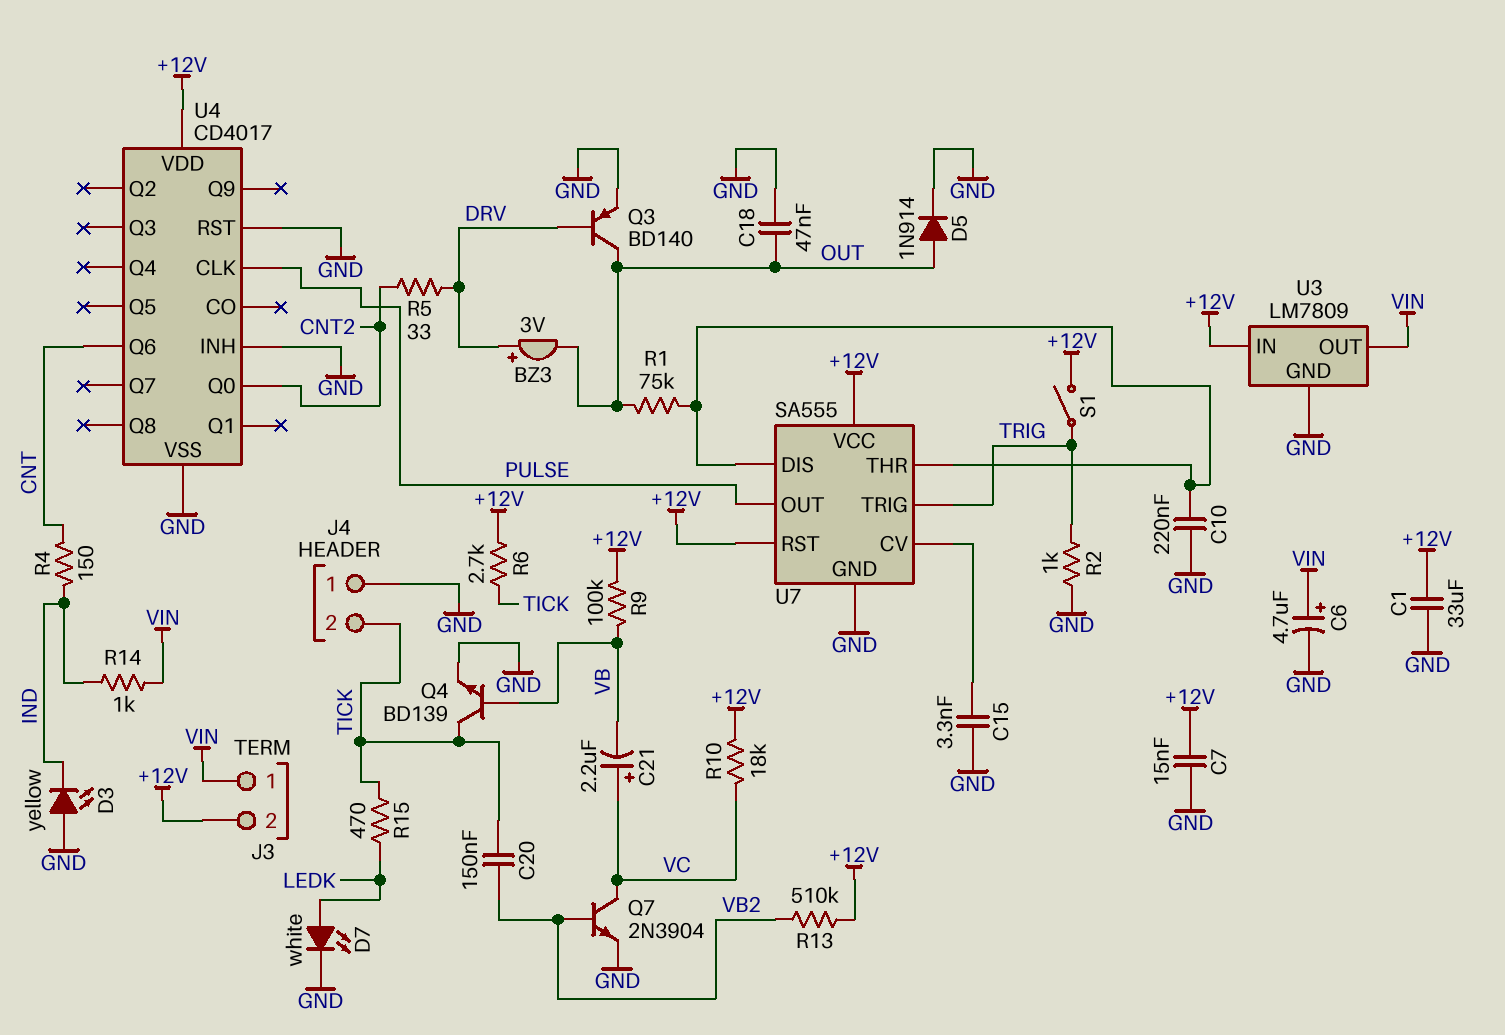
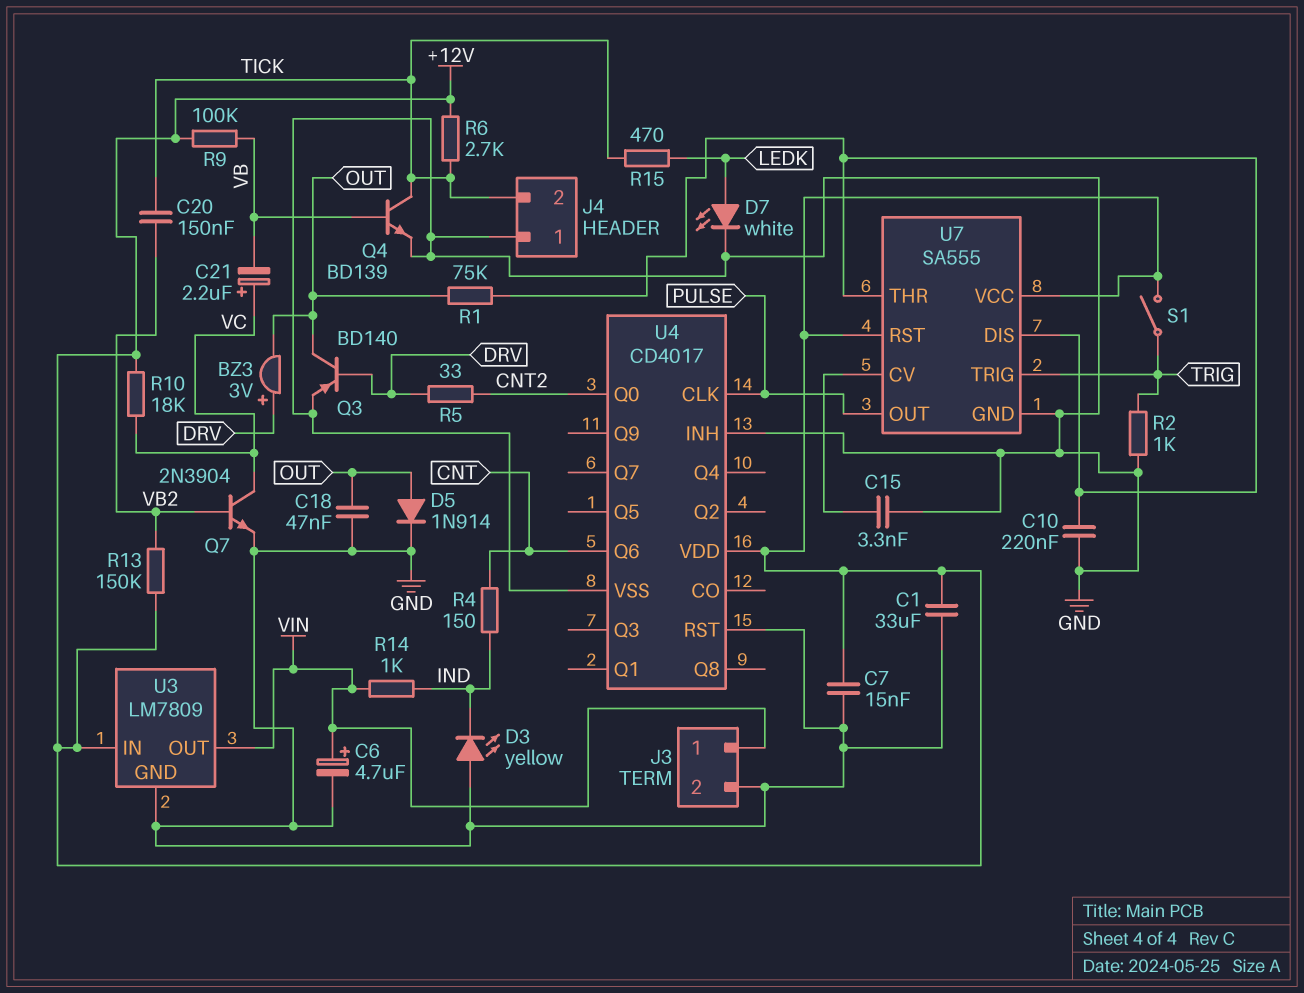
J3 pin 2: +12V -> GND
R13: 510k (+12V, VB2) -> 150k (+12V, VB2)

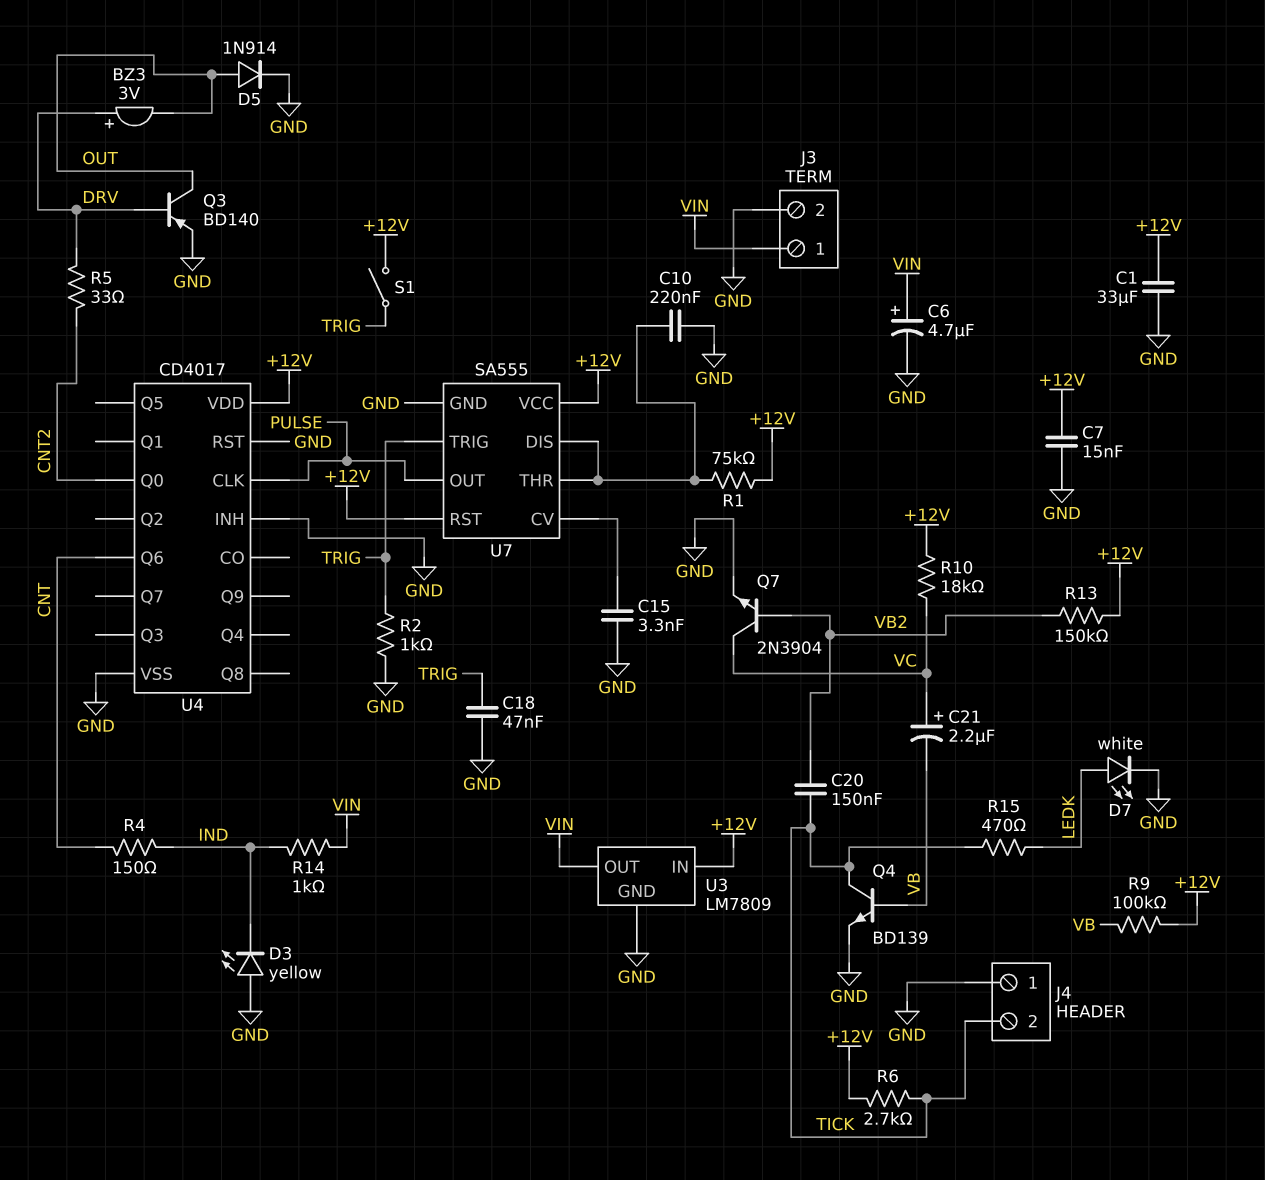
C18: 47nF (GND, OUT) -> 47nF (GND, TRIG)
R1: 75k (OUT, U7/DIS) -> 75k (+12V, U7/DIS)

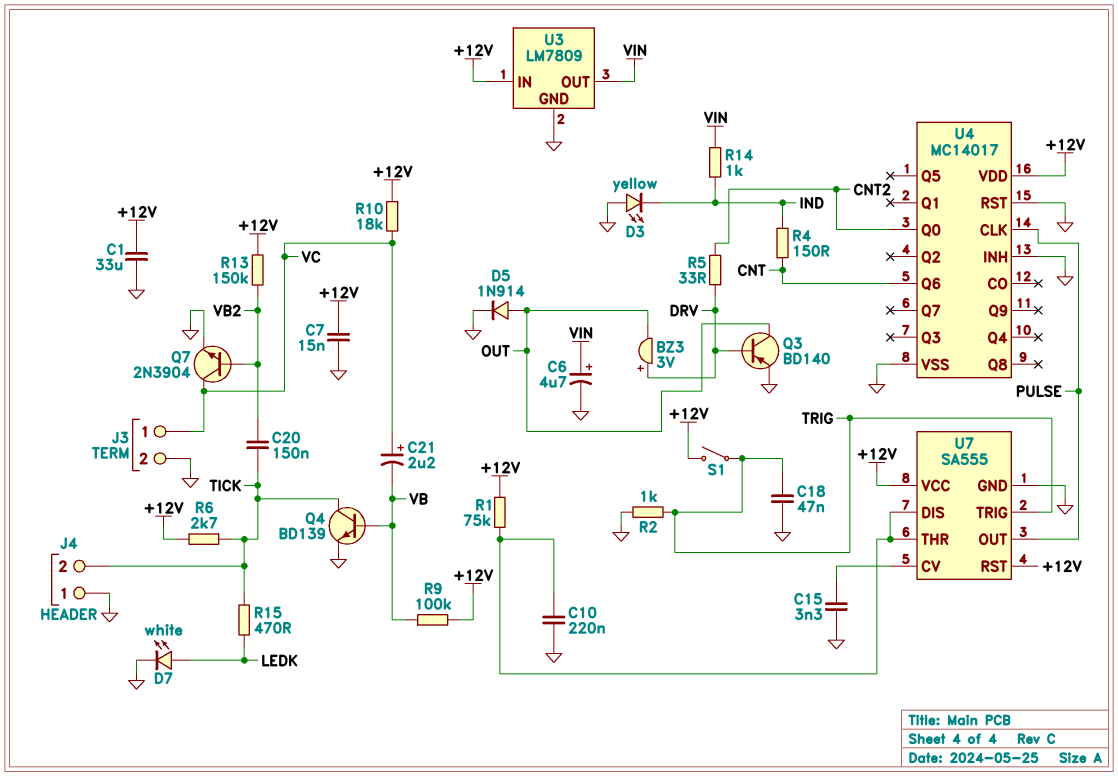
J3 pin 1: VIN -> VC
U4: CD4017 -> MC14017

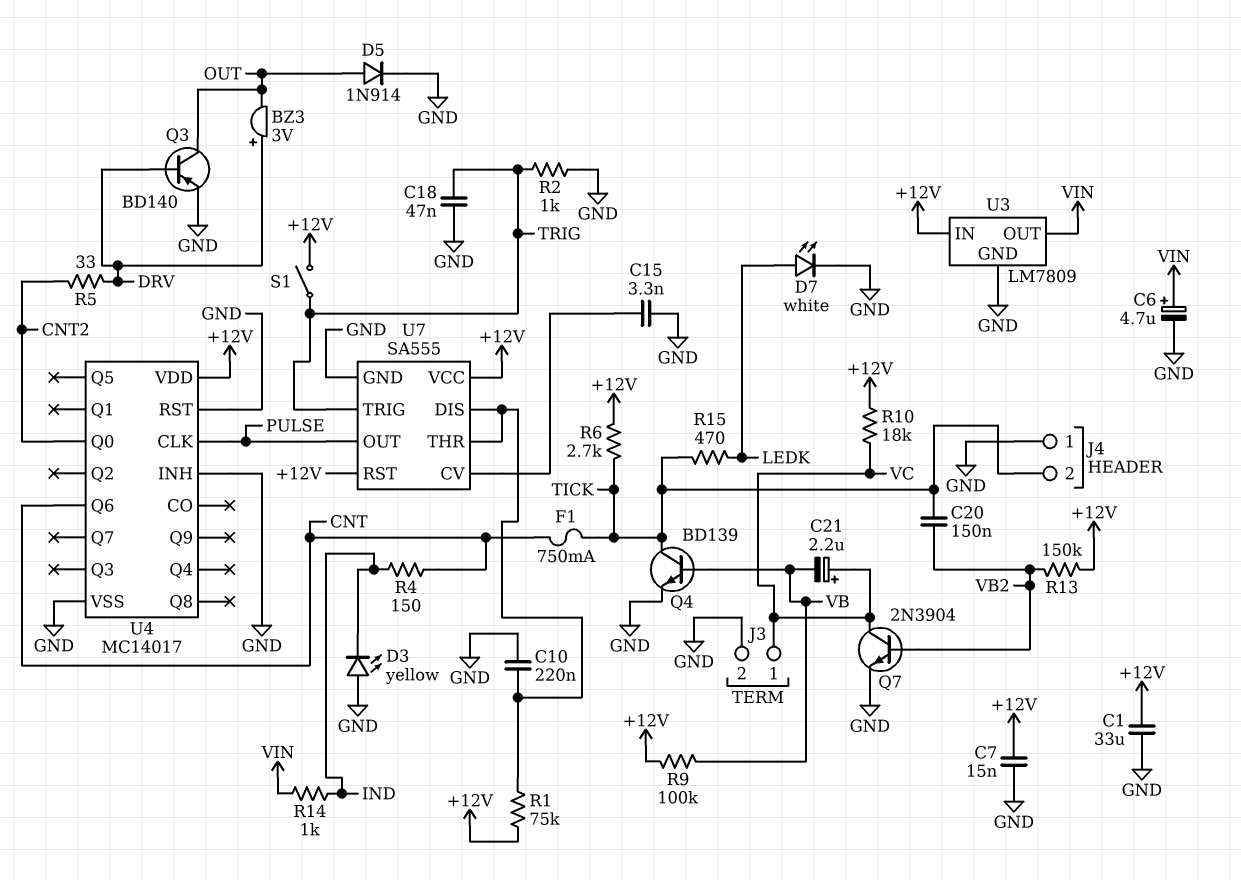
F1: none -> 750mA (CNT, TICK)

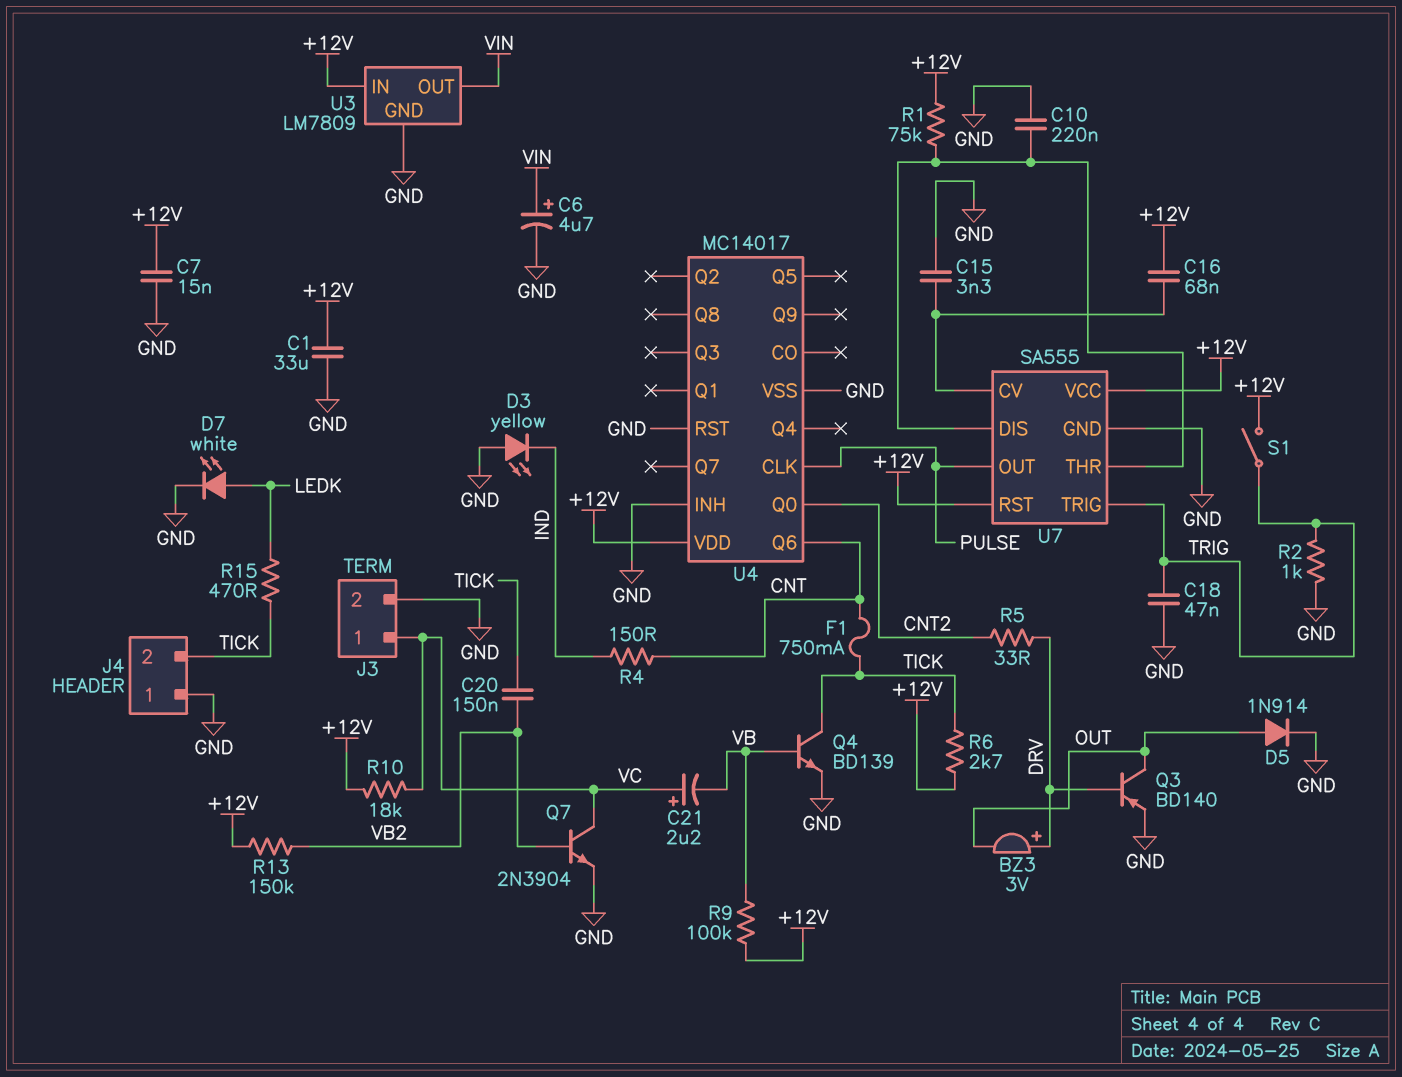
C16: none -> 68nF (+12V, U7/CV)
R14: 1k (IND, VIN) -> none

